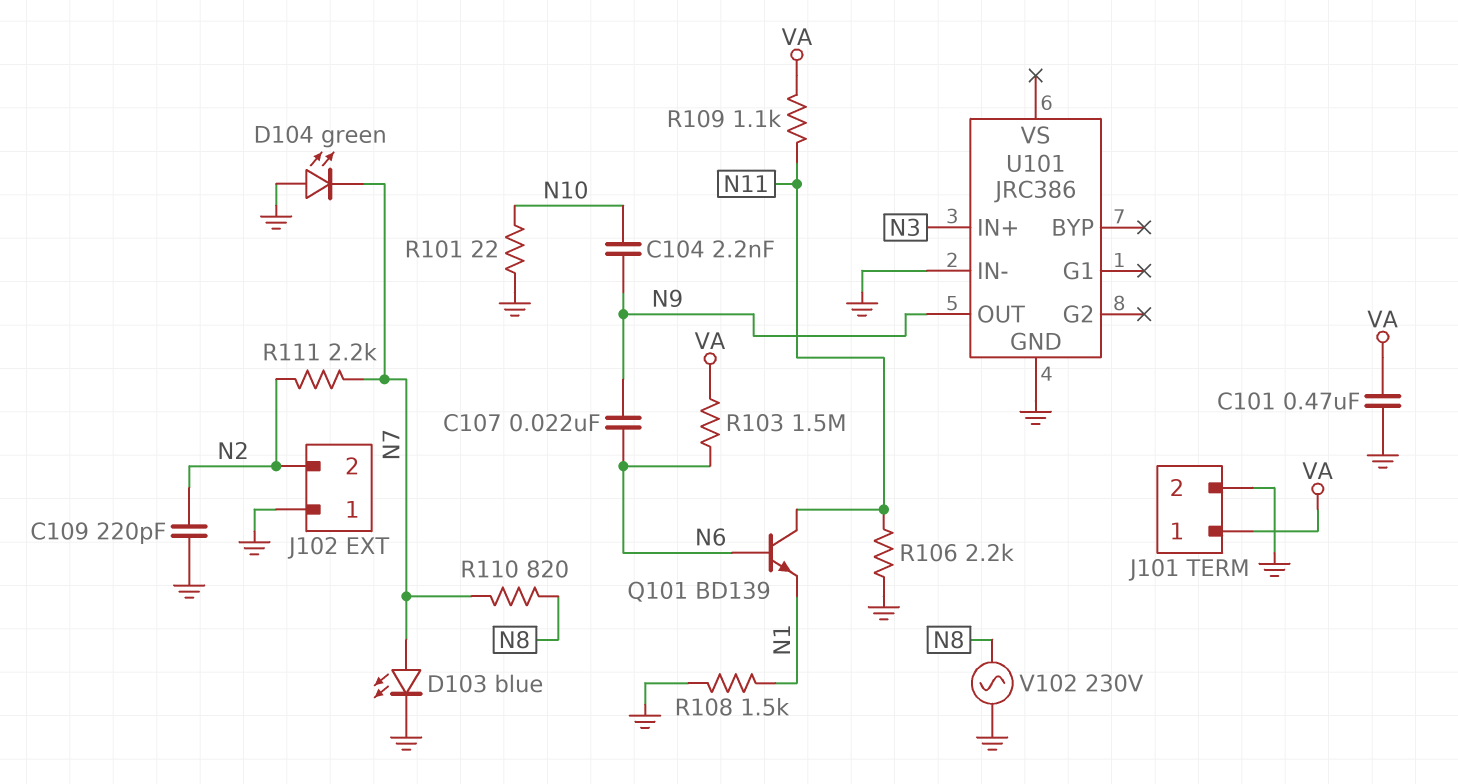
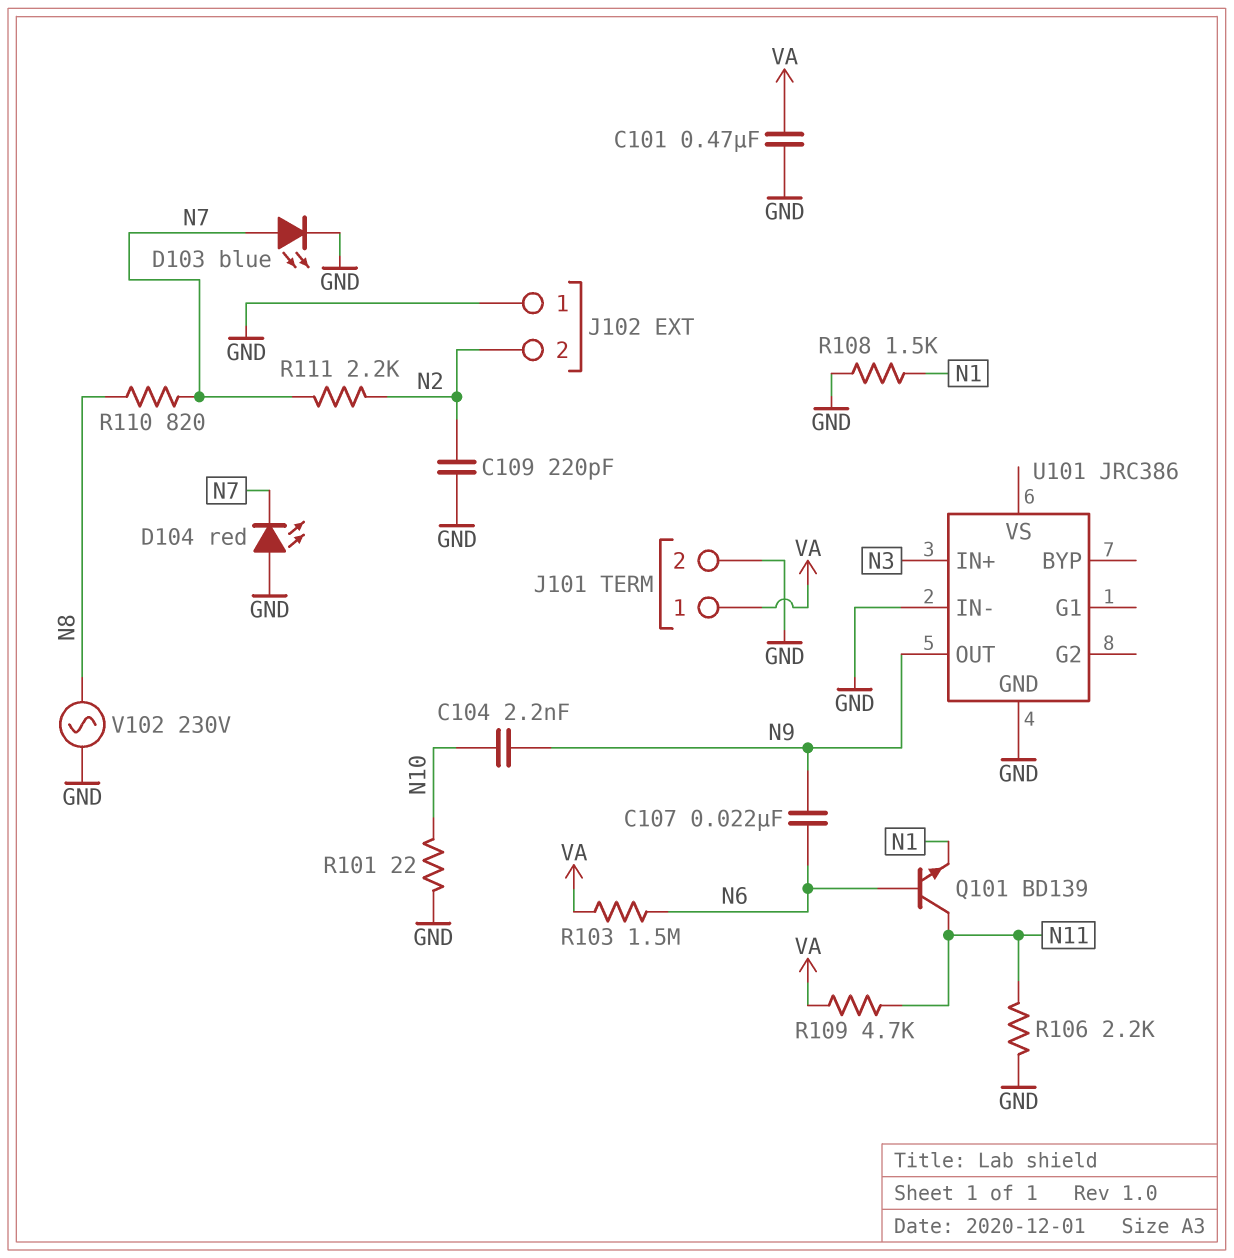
D104: LED green (A GND, K N7) -> LED red (A GND, K N7)
R109: 1.1k (N11, VA) -> 4.7k (N11, VA)

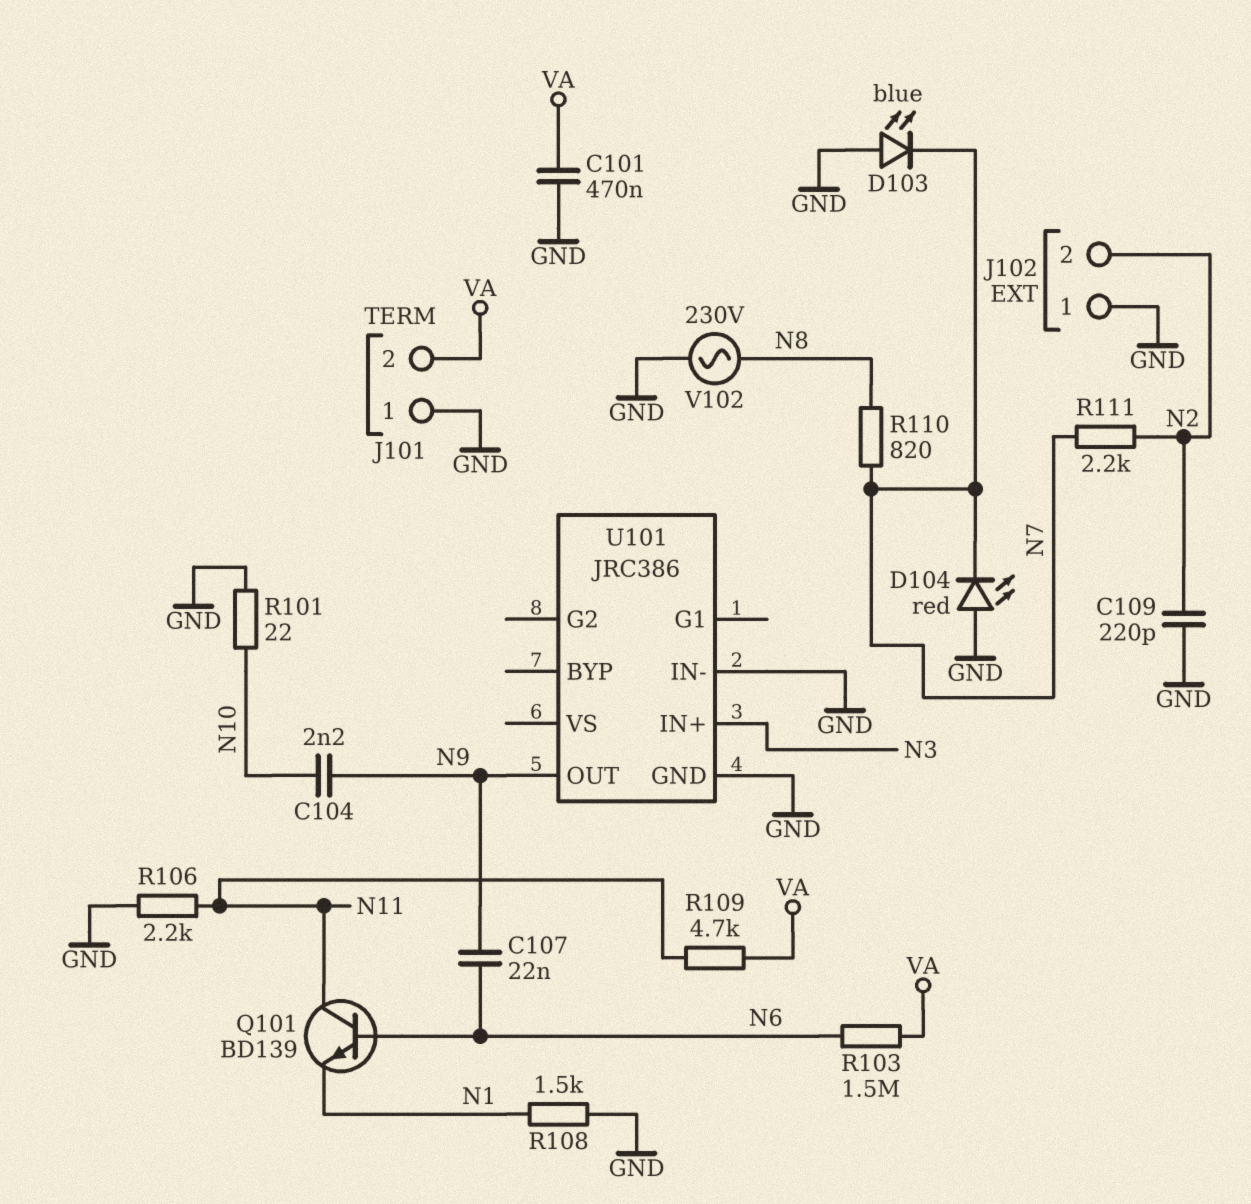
D103: LED blue (A N7, K GND) -> LED blue (A GND, K N7)
J101 pin 1: VA -> GND
J101 pin 2: GND -> VA

